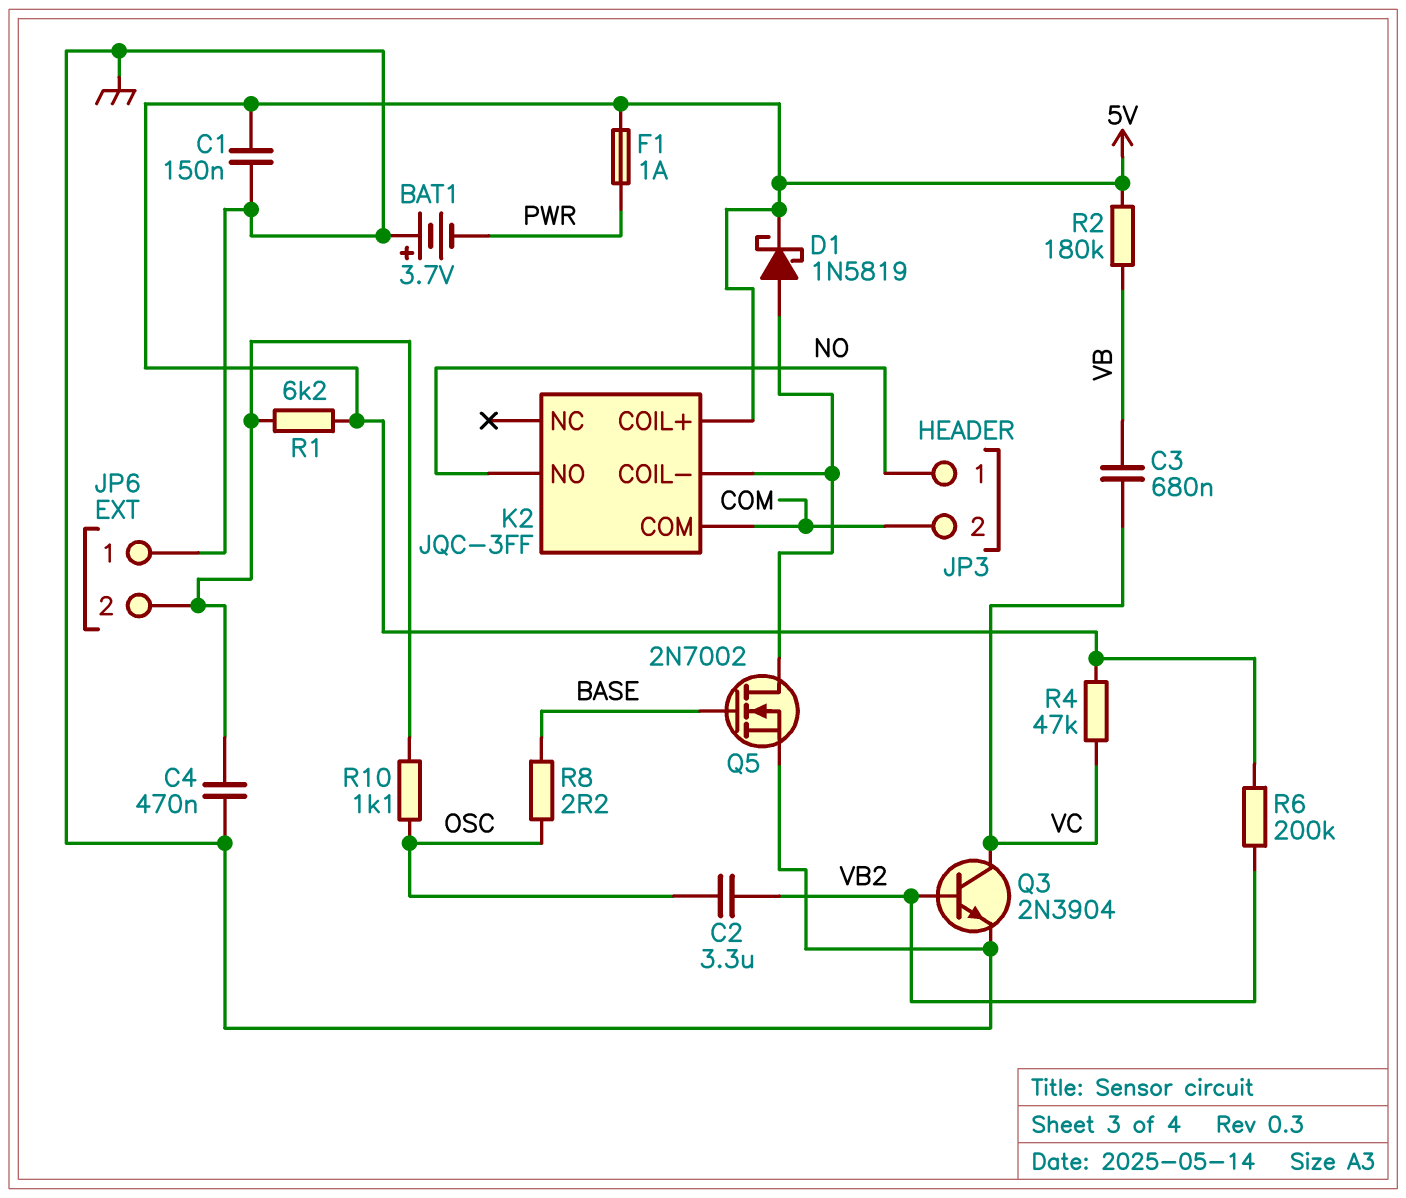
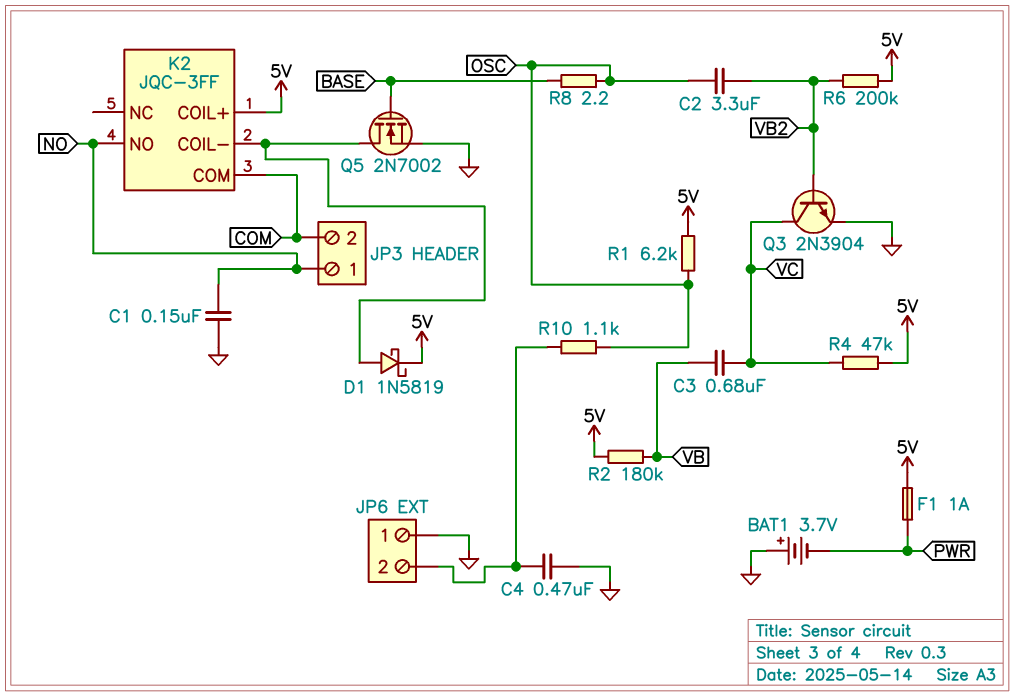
C1: 150nF (5V, GND) -> 150nF (GND, NO)
R1: 6.2k (5V, JP6/2) -> 6.2k (5V, OSC)

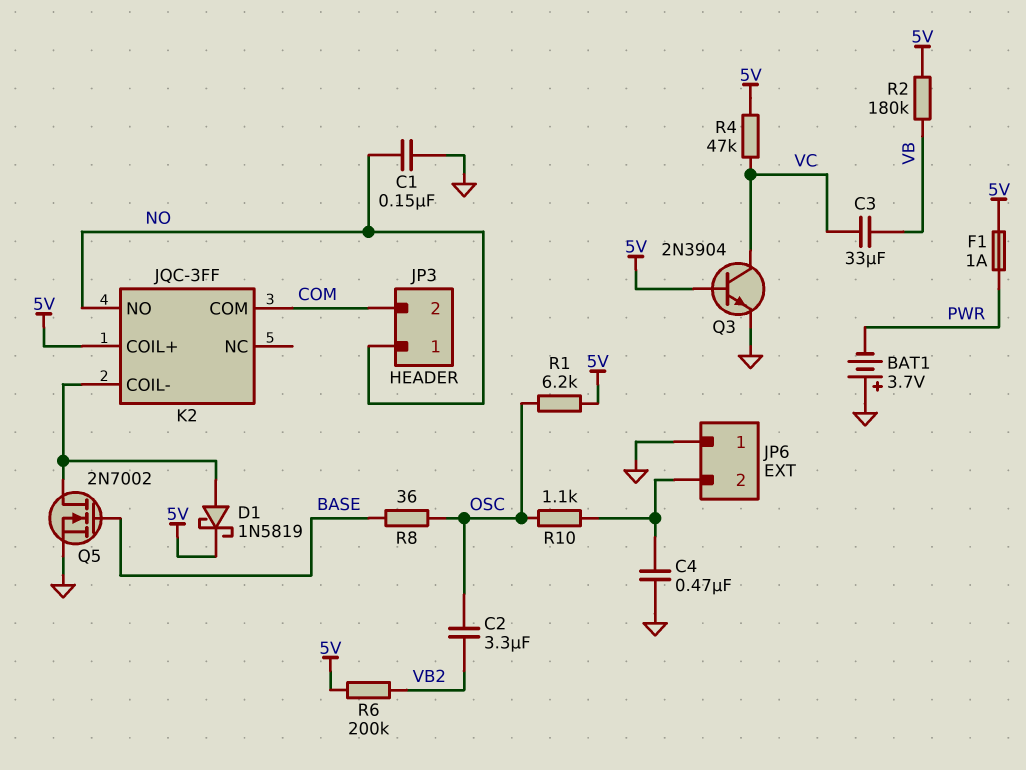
C3: 680nF (VB, VC) -> 33uF (VB, VC)
Q3: NPN 2N3904 (B VB2, C VC, E GND) -> NPN 2N3904 (B 5V, C VC, E GND)
R8: 2.2 (BASE, OSC) -> 36 (BASE, OSC)

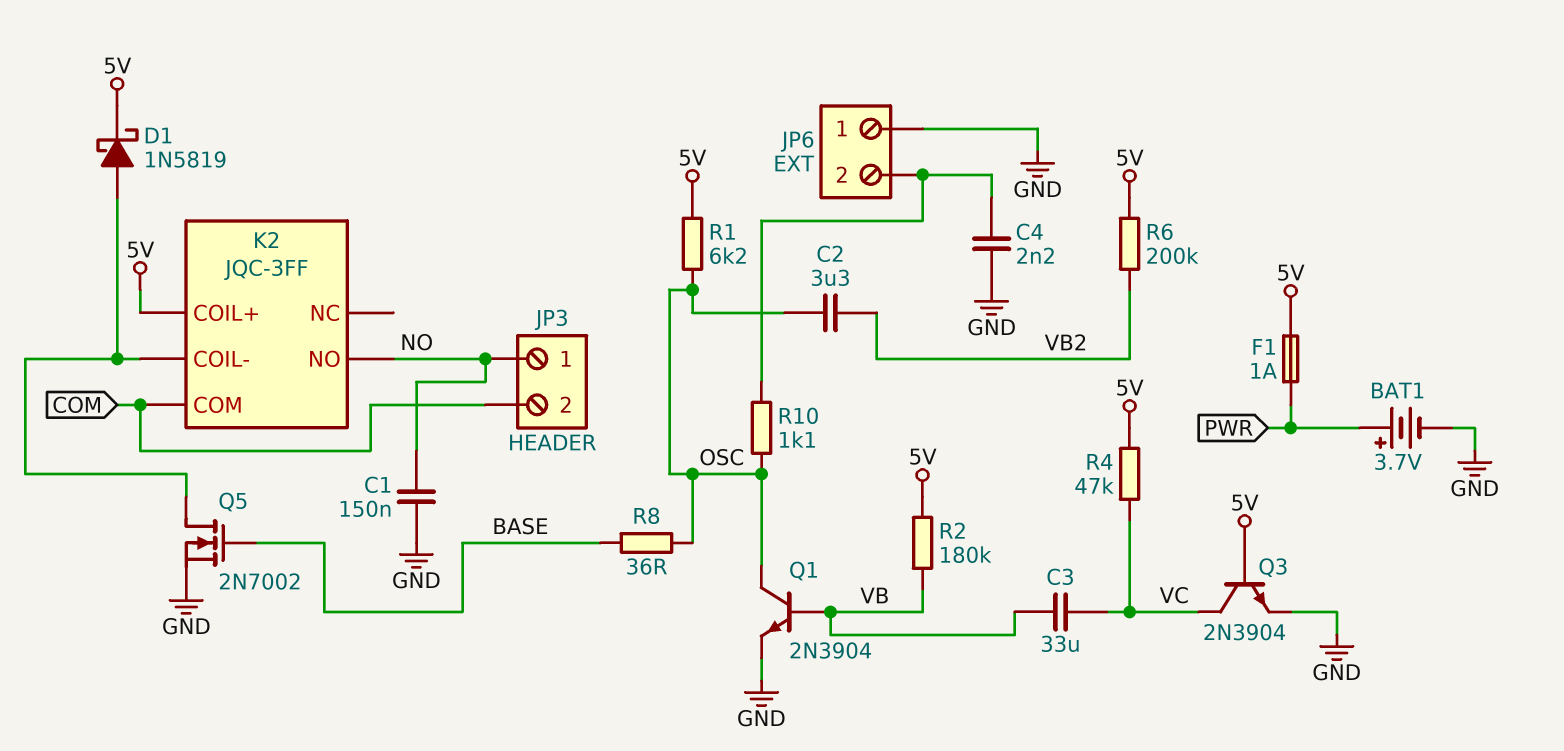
BAT1: 3.7V (plus GND, minus PWR) -> 3.7V (plus PWR, minus GND)
C4: 470nF (GND, JP6/2) -> 2.2nF (GND, JP6/2)
Q1: none -> NPN 2N3904 (B VB, C OSC, E GND)

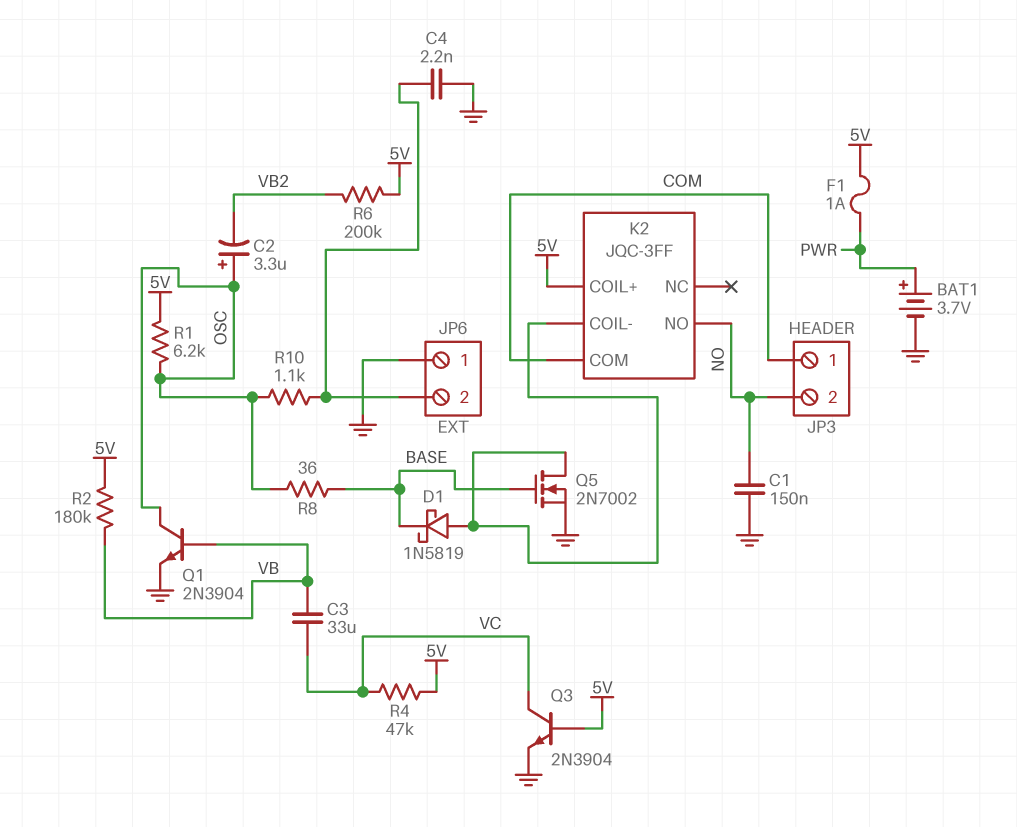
C2: 3.3uF (OSC, VB2) -> 3.3uF (plus OSC, minus VB2)
D1: schottky 1N5819 (A K2/COIL-, K 5V) -> schottky 1N5819 (A K2/COIL-, K BASE)
JP3 pin 1: NO -> COM
JP3 pin 2: COM -> NO

